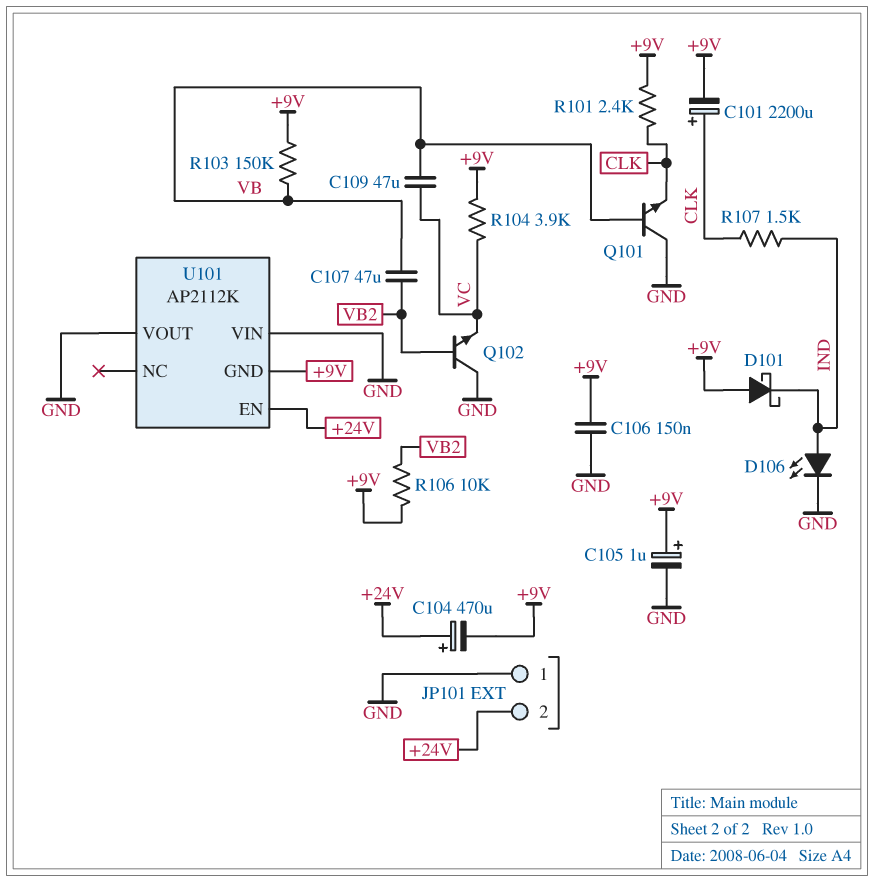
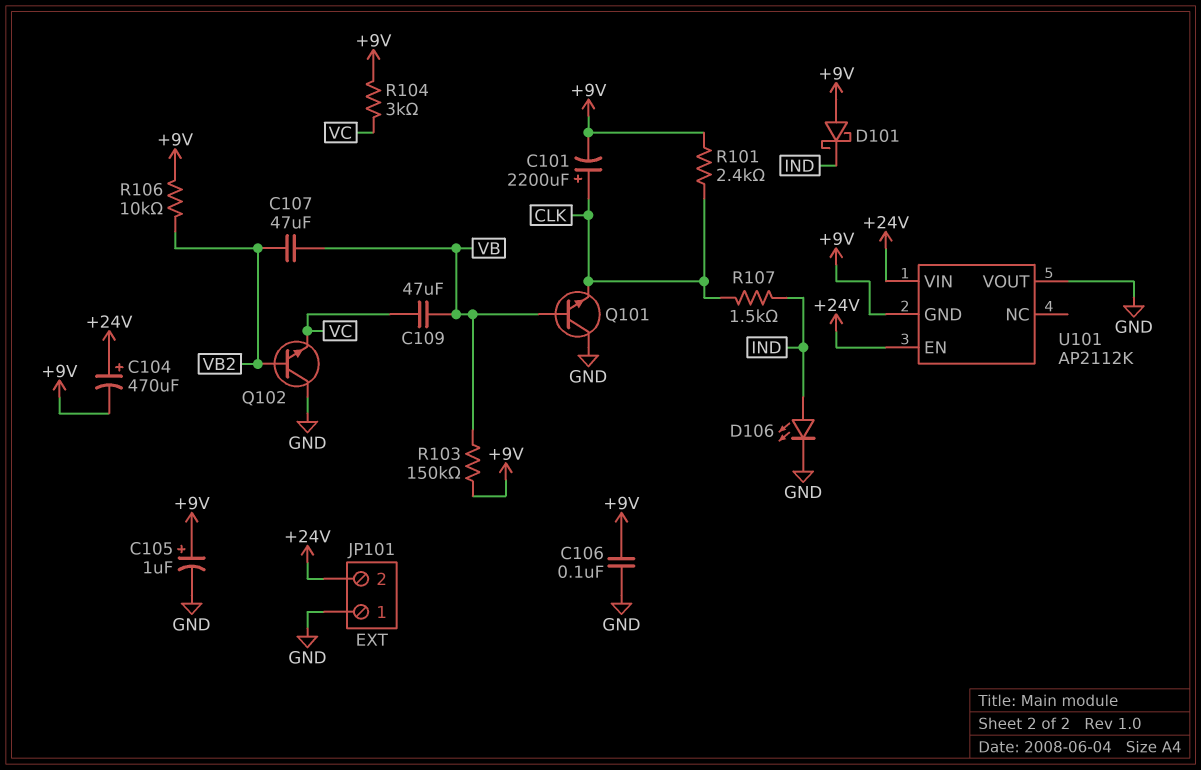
C106: 150nF (+9V, GND) -> 100nF (+9V, GND)
R104: 3.9k (+9V, VC) -> 3k (+9V, VC)
U101 pin VIN: GND -> +24V

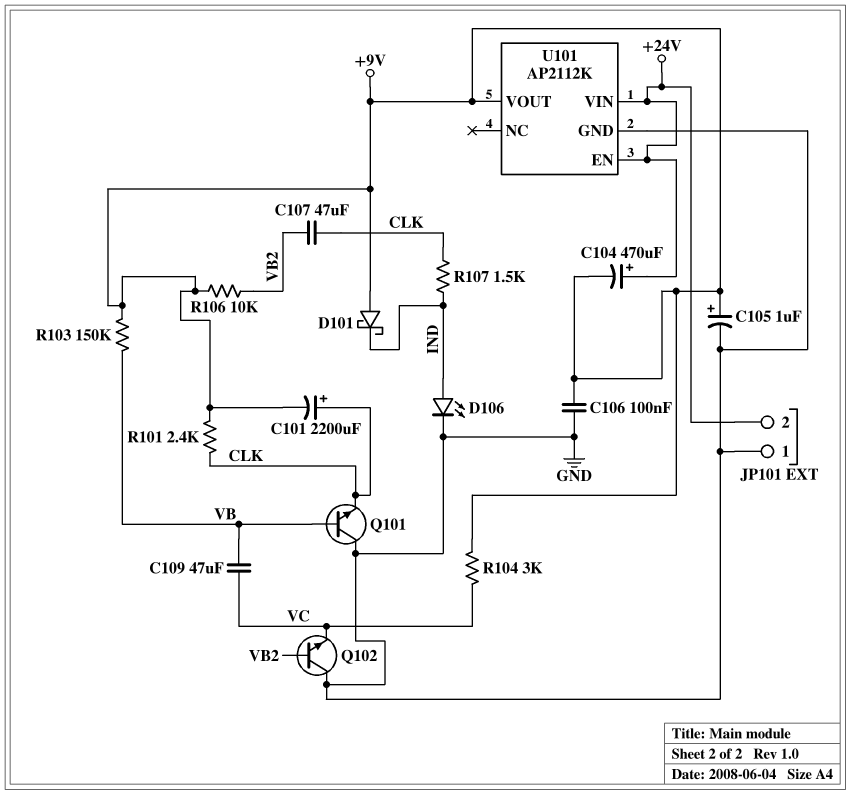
C107: 47uF (VB, VB2) -> 47uF (CLK, VB2)
U101 pin GND: +9V -> GND
U101 pin VOUT: GND -> +9V

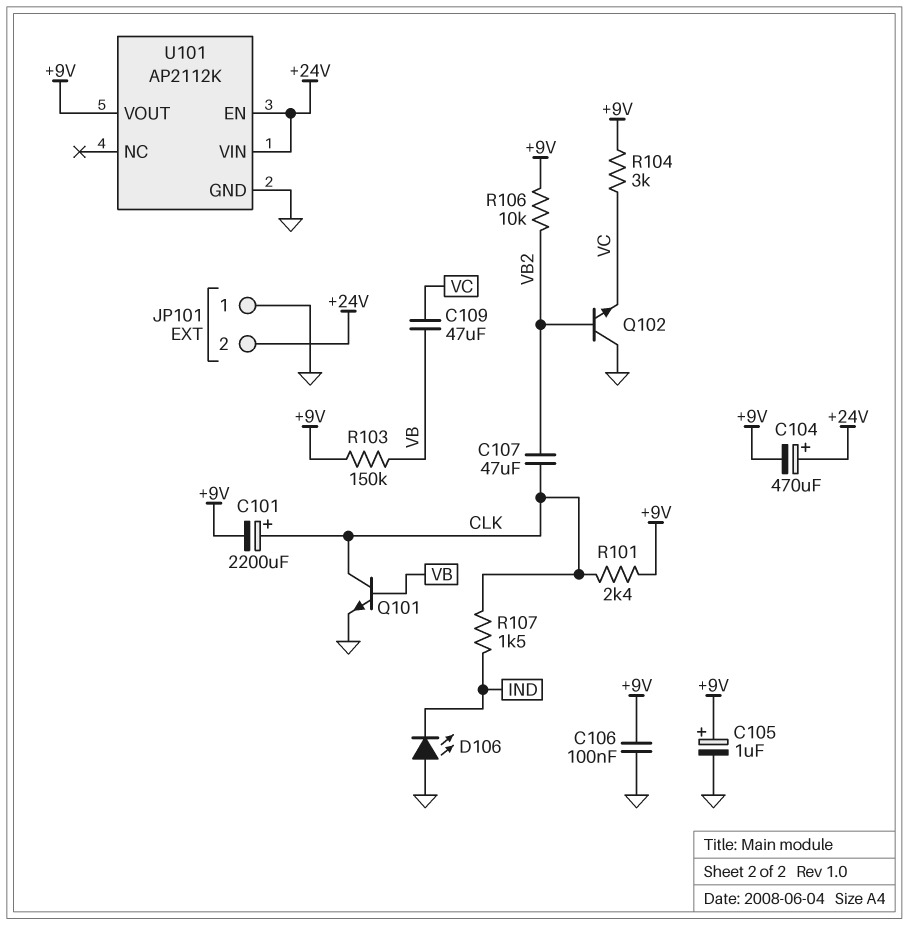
D101: schottky (A +9V, K IND) -> none
D106: LED (A IND, K GND) -> LED (A GND, K IND)
Q101: NPN (B VB, C GND, E CLK) -> NPN (B VB, C CLK, E GND)

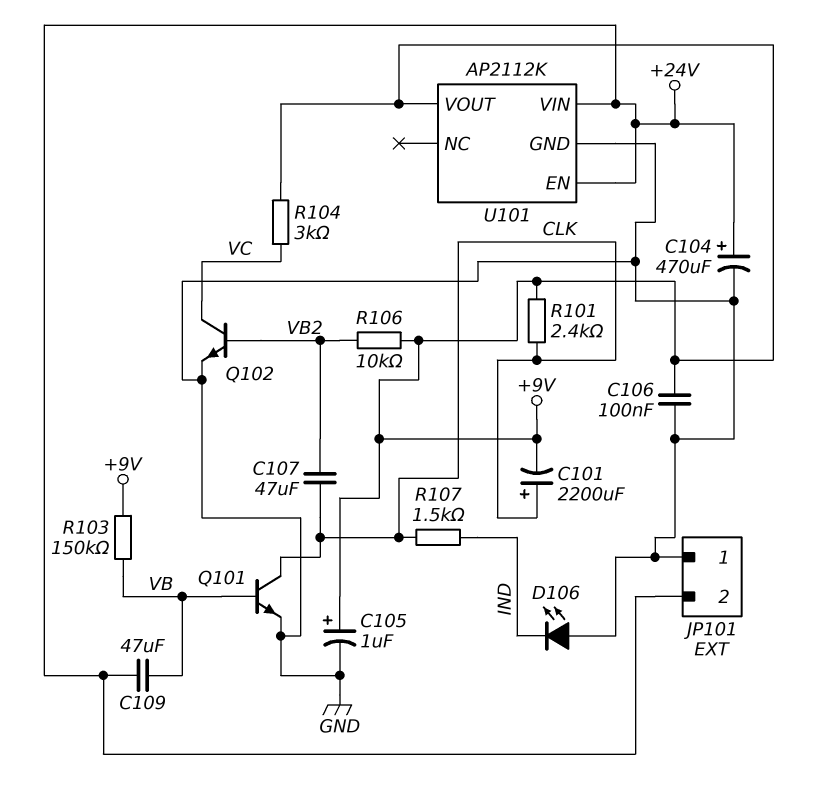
C104: 470uF (plus +24V, minus +9V) -> 470uF (plus +24V, minus GND)
C109: 47uF (VB, VC) -> 47uF (+24V, VB)
Q102: NPN (B VB2, C GND, E VC) -> NPN (B VB2, C VC, E GND)

